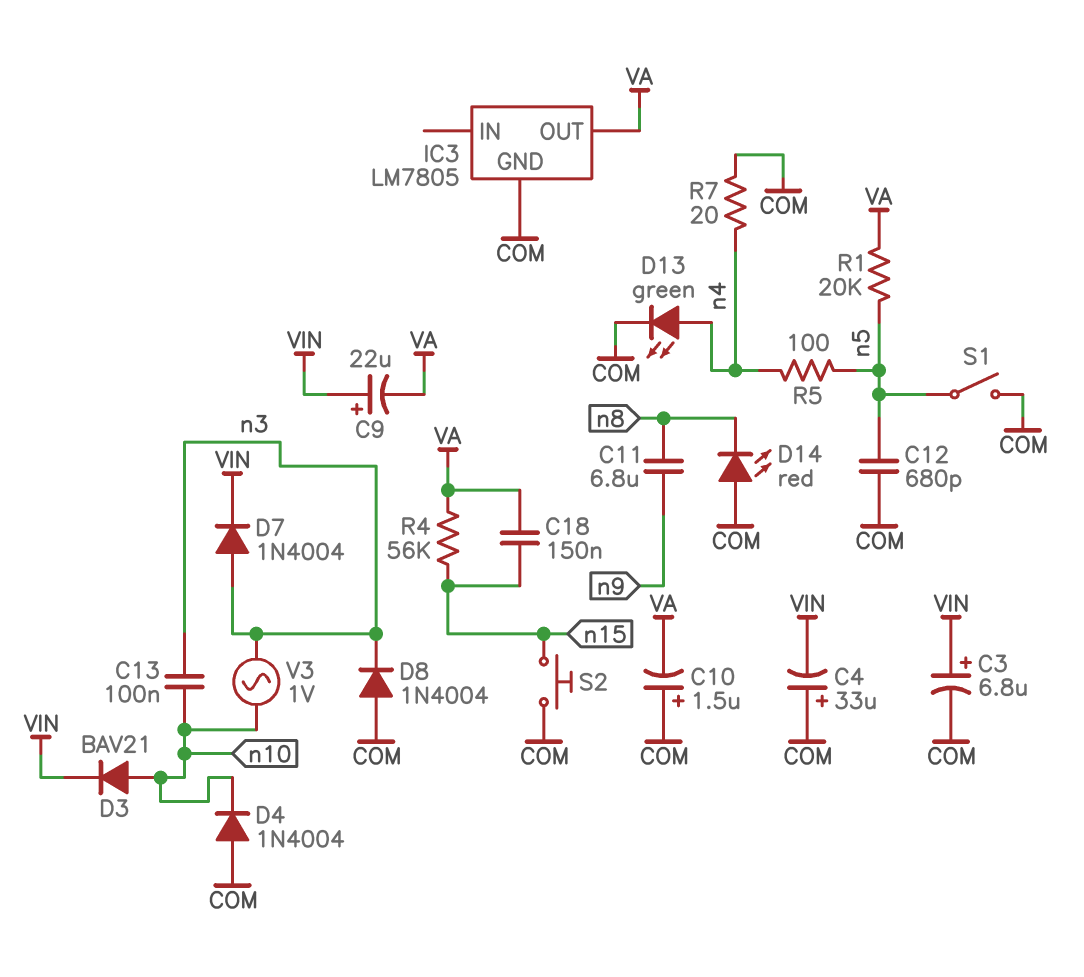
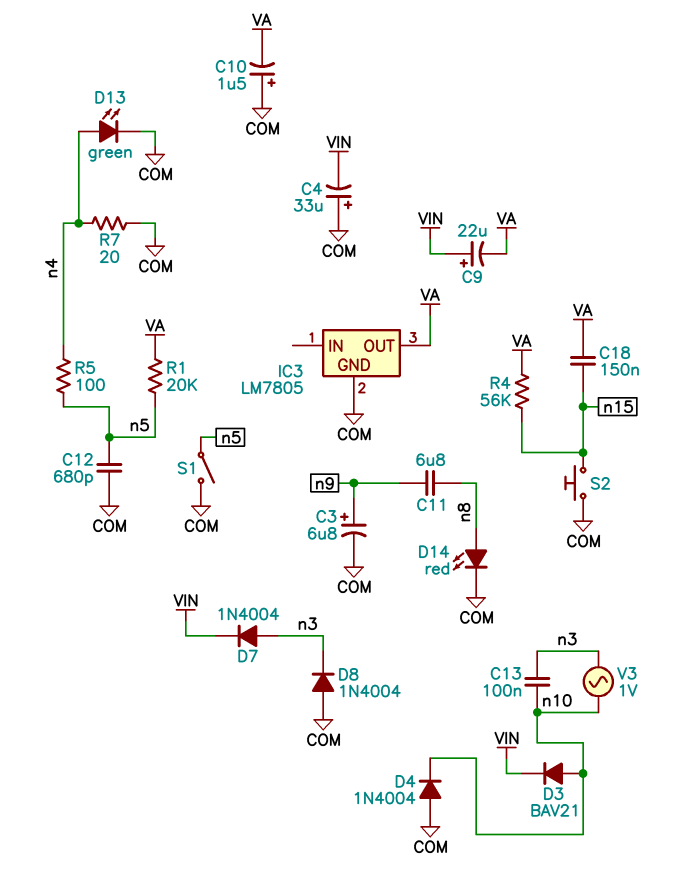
C3: 6.8uF (plus VIN, minus COM) -> 6.8uF (plus n9, minus COM)
D14: LED red (A COM, K n8) -> LED red (A n8, K COM)

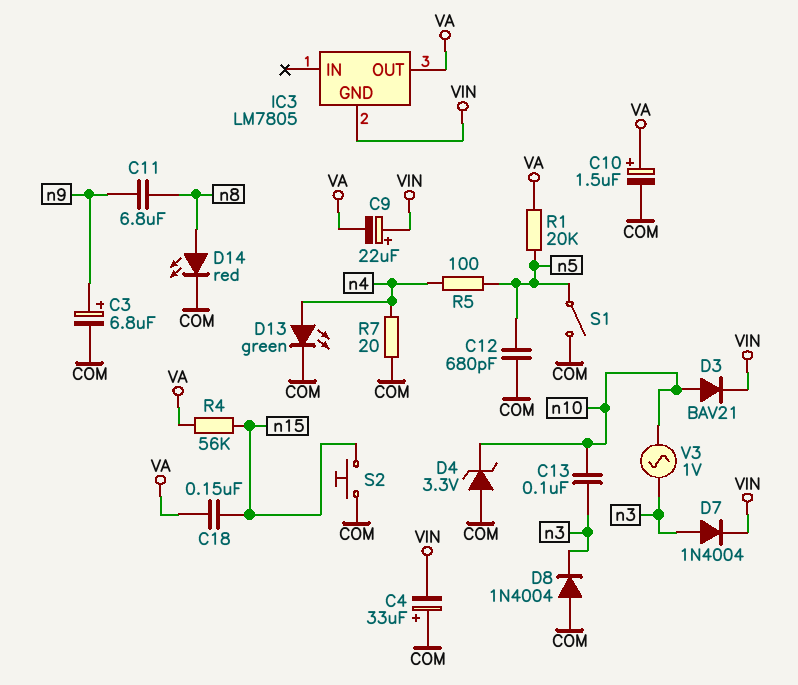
C10: 1.5uF (plus COM, minus VA) -> 1.5uF (plus VA, minus COM)
D4: diode 1N4004 (A COM, K n10) -> zener 3.3V (A COM, K n10)
IC3 pin GND: COM -> VIN

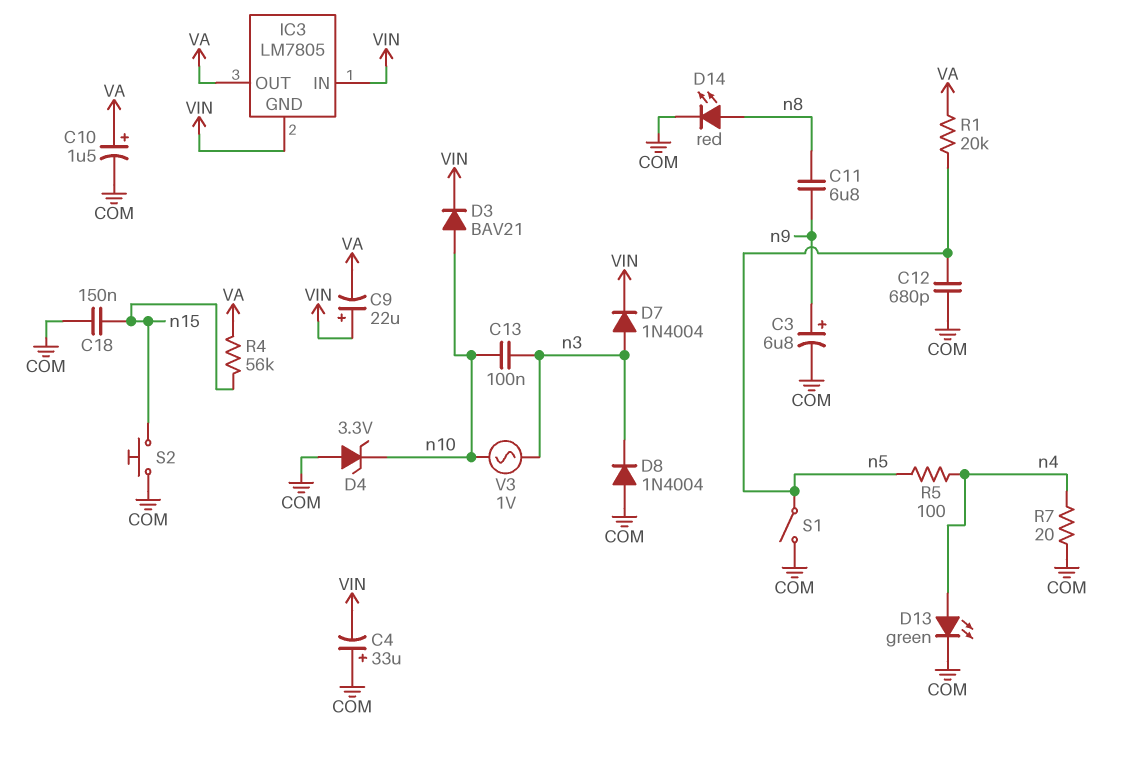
C18: 150nF (VA, n15) -> 150nF (COM, n15)
IC3 pin IN: none -> VIN

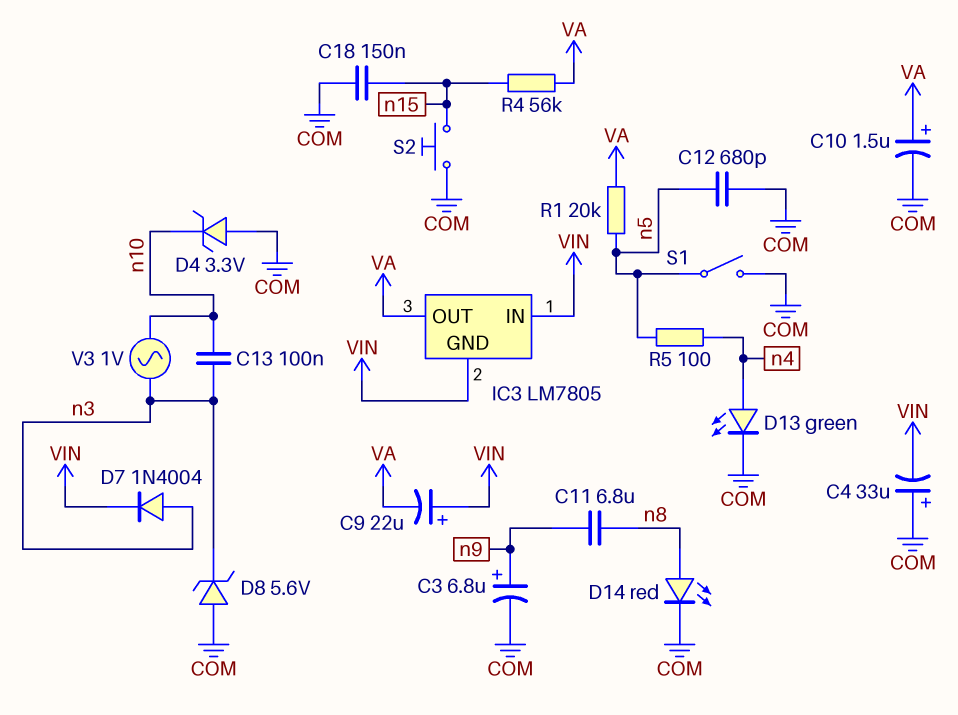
D3: diode BAV21 (A n10, K VIN) -> none
D8: diode 1N4004 (A COM, K n3) -> zener 5.6V (A COM, K n3)
R7: 20 (COM, n4) -> none

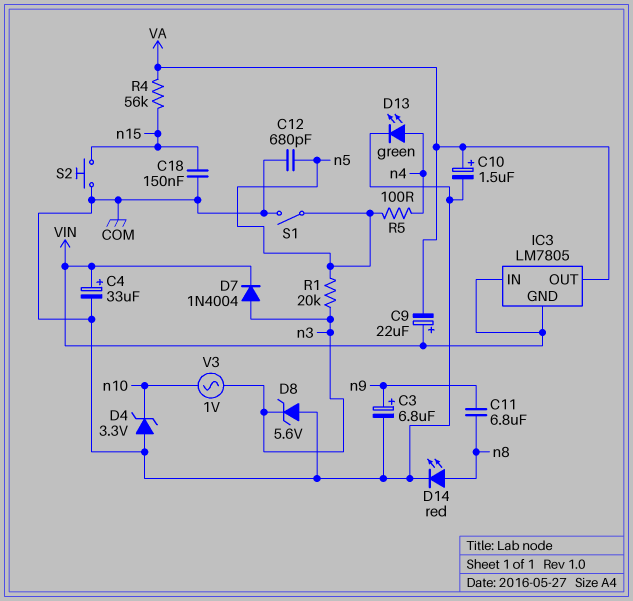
C4: 33uF (plus COM, minus VIN) -> 33uF (plus VIN, minus COM)
C13: 100nF (n3, n10) -> none
R1: 20k (VA, n5) -> 20k (n3, n5)

